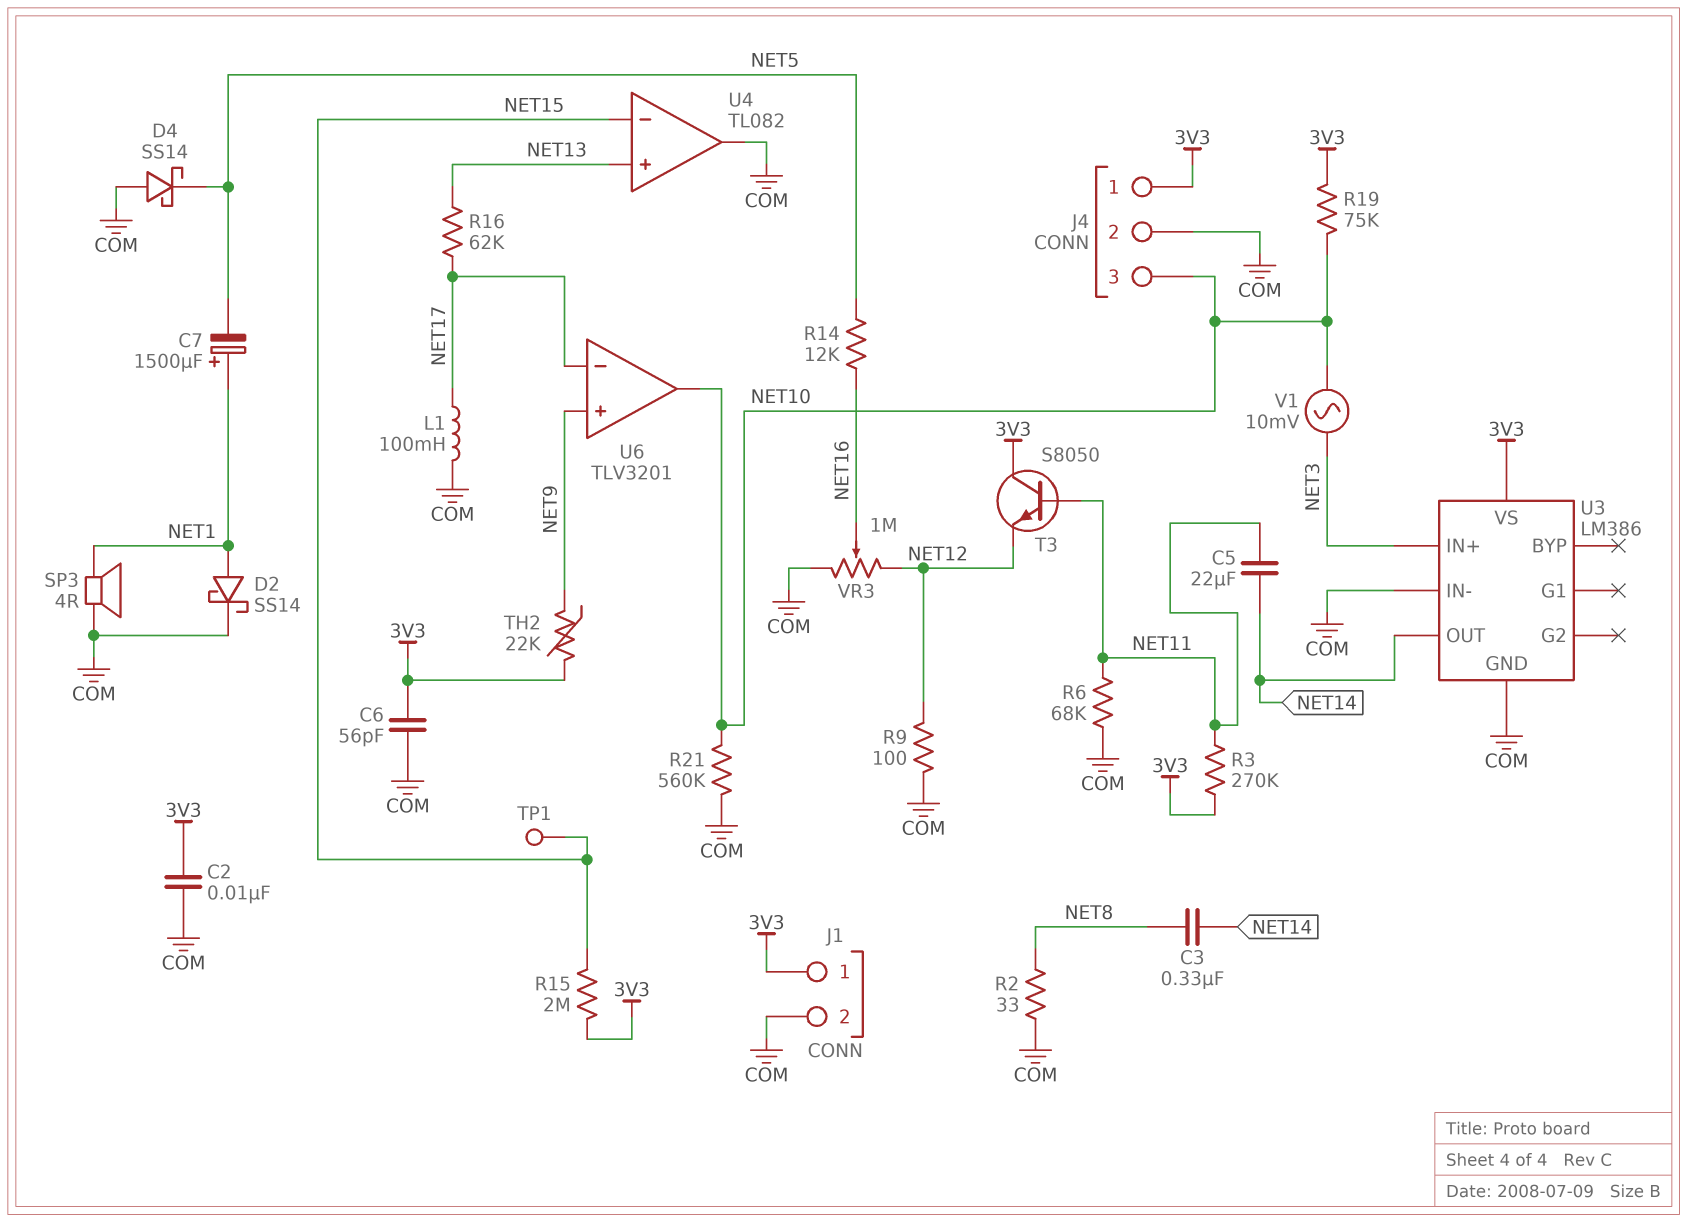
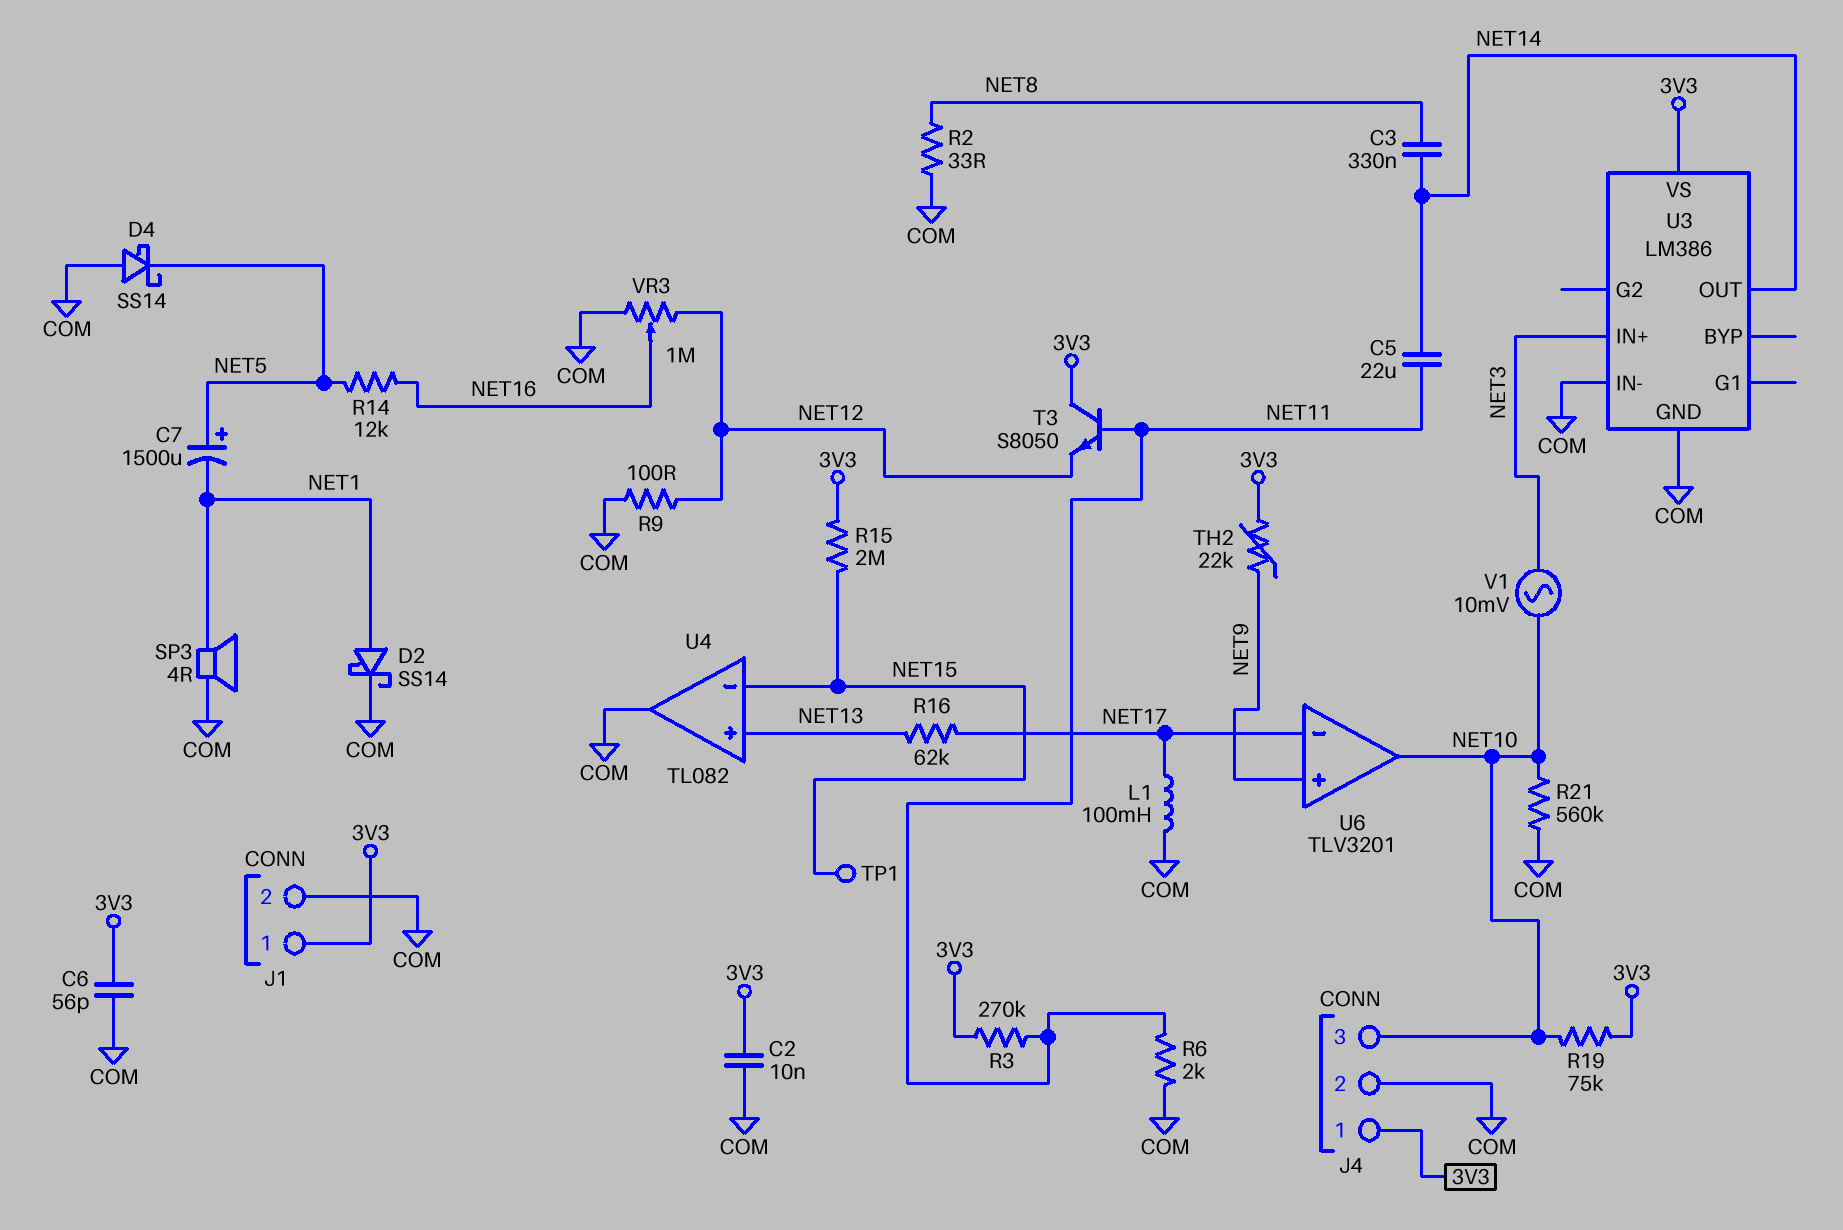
C7: 1500uF (plus NET1, minus NET5) -> 1500uF (plus NET5, minus NET1)
R6: 68k (COM, NET11) -> 2k (COM, NET11)

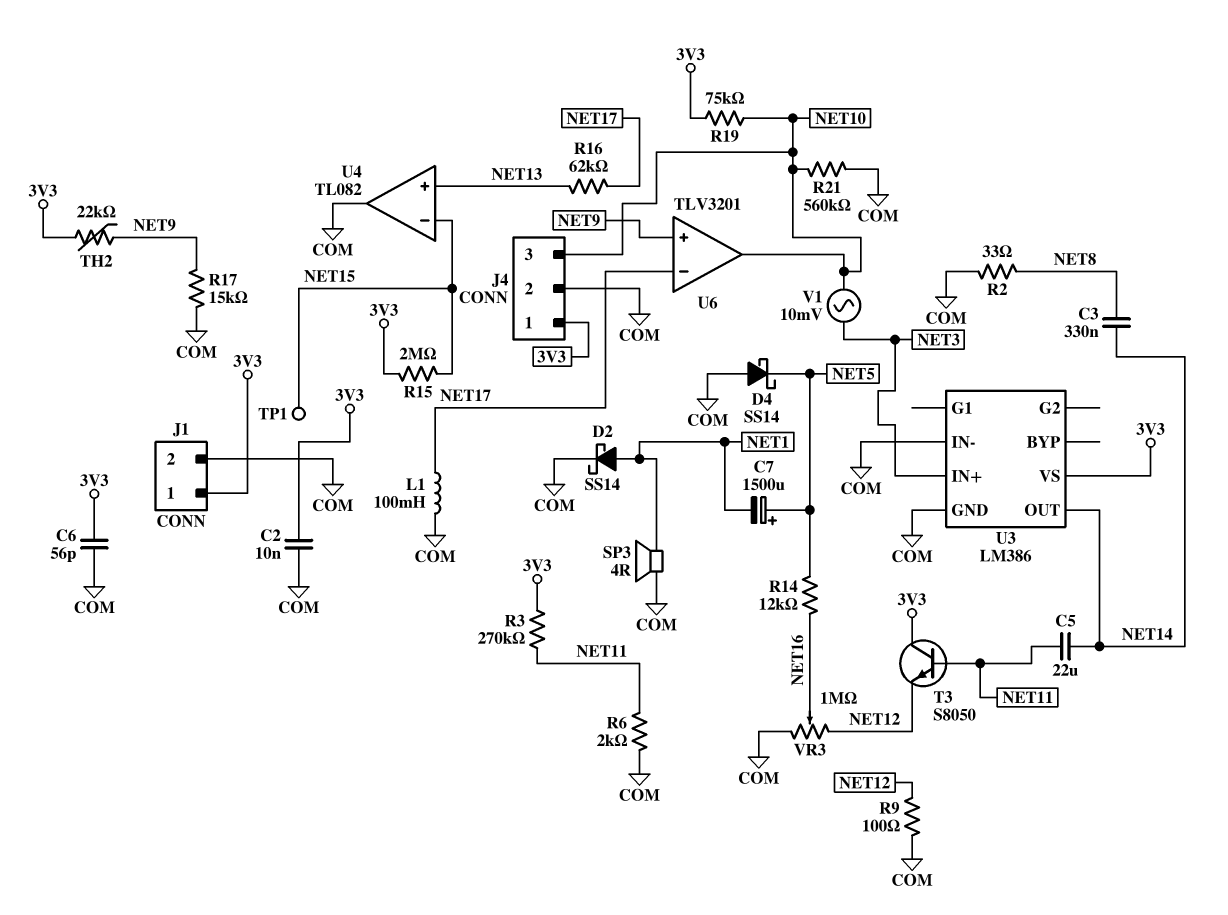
R17: none -> 15k (COM, NET9)

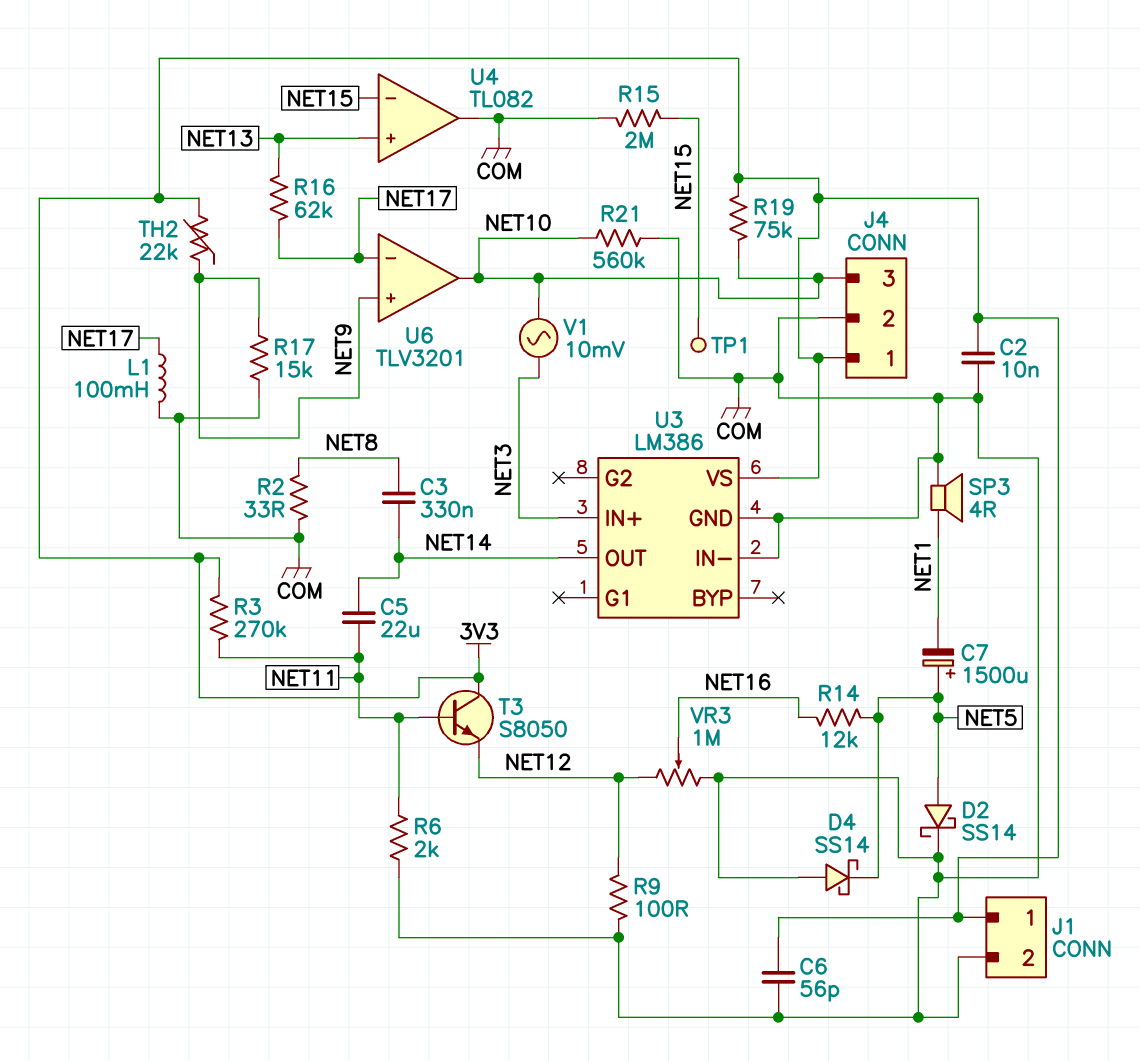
D2: schottky SS14 (A NET1, K COM) -> schottky SS14 (A NET5, K COM)
R15: 2M (3V3, NET15) -> 2M (COM, NET15)

